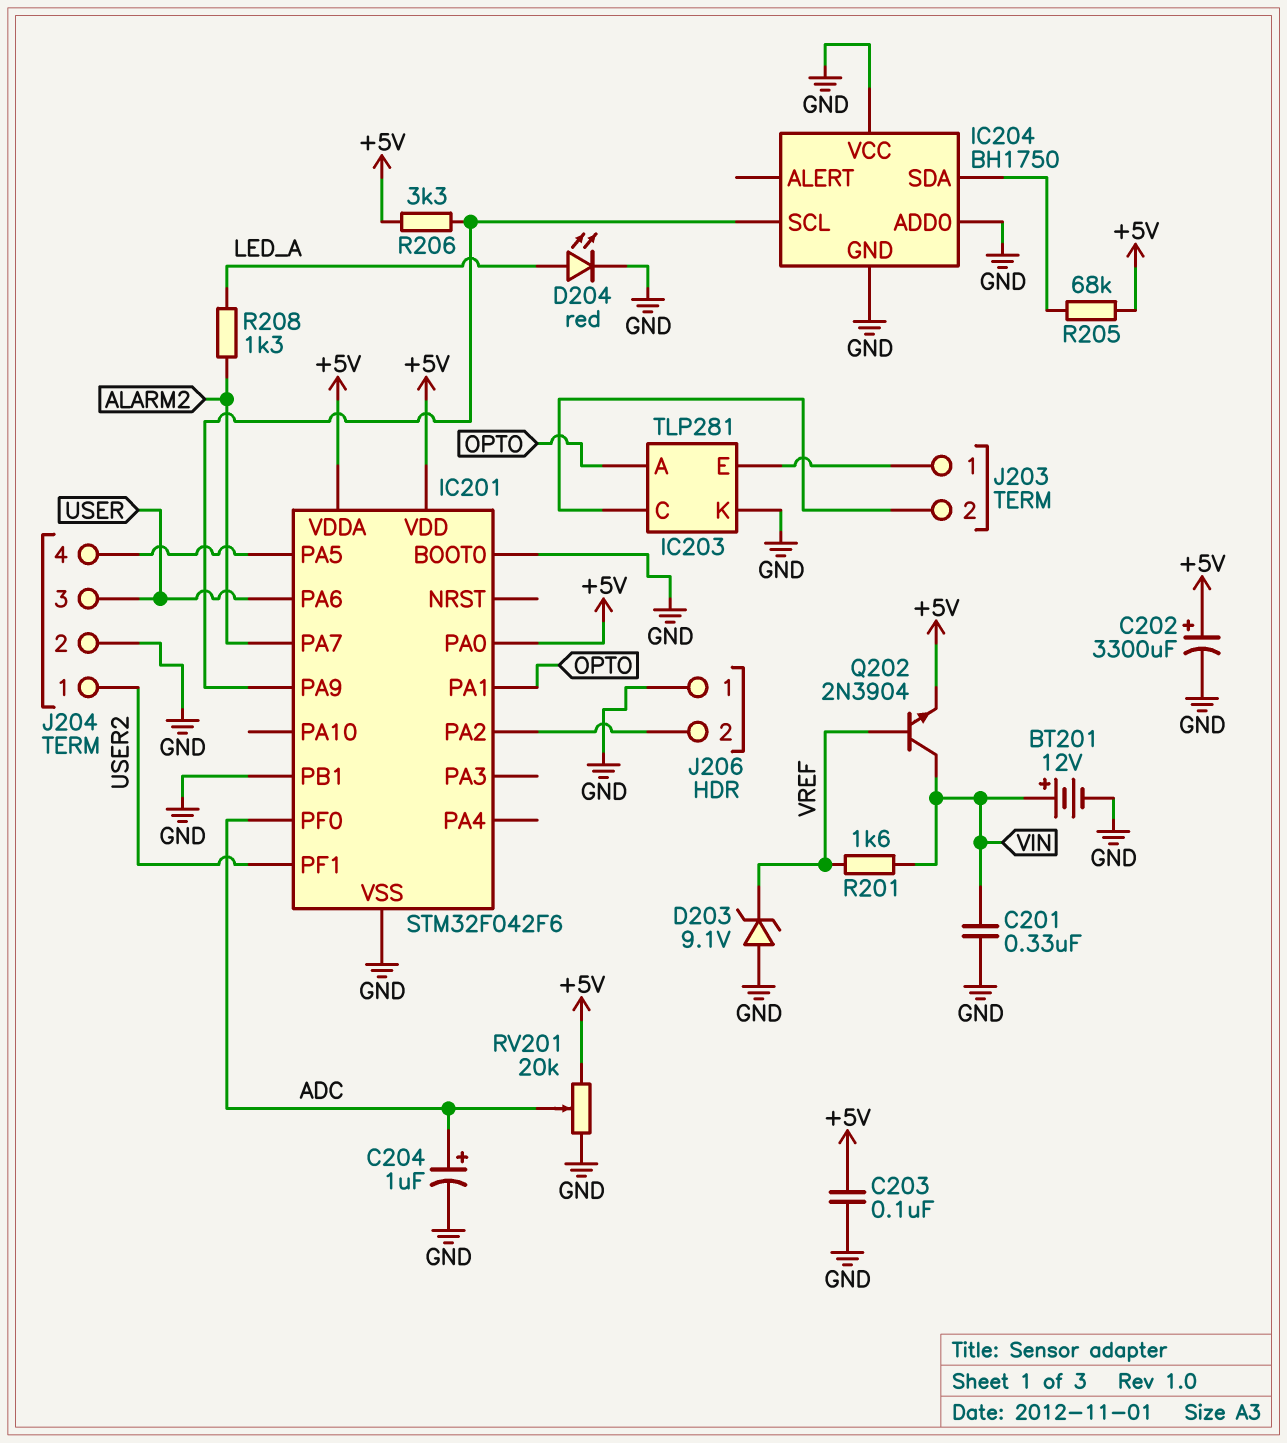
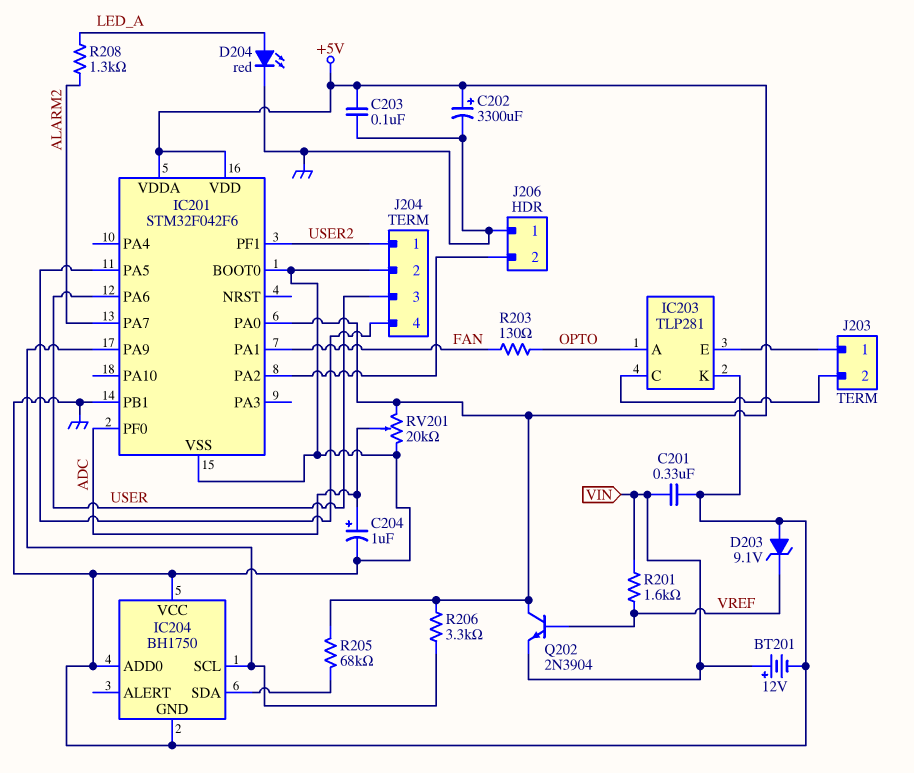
IC201 pin PA1: OPTO -> FAN
Q202: NPN 2N3904 (B VREF, C VIN, E +5V) -> NPN 2N3904 (B VREF, C +5V, E VIN)
R203: none -> 130 (FAN, OPTO)

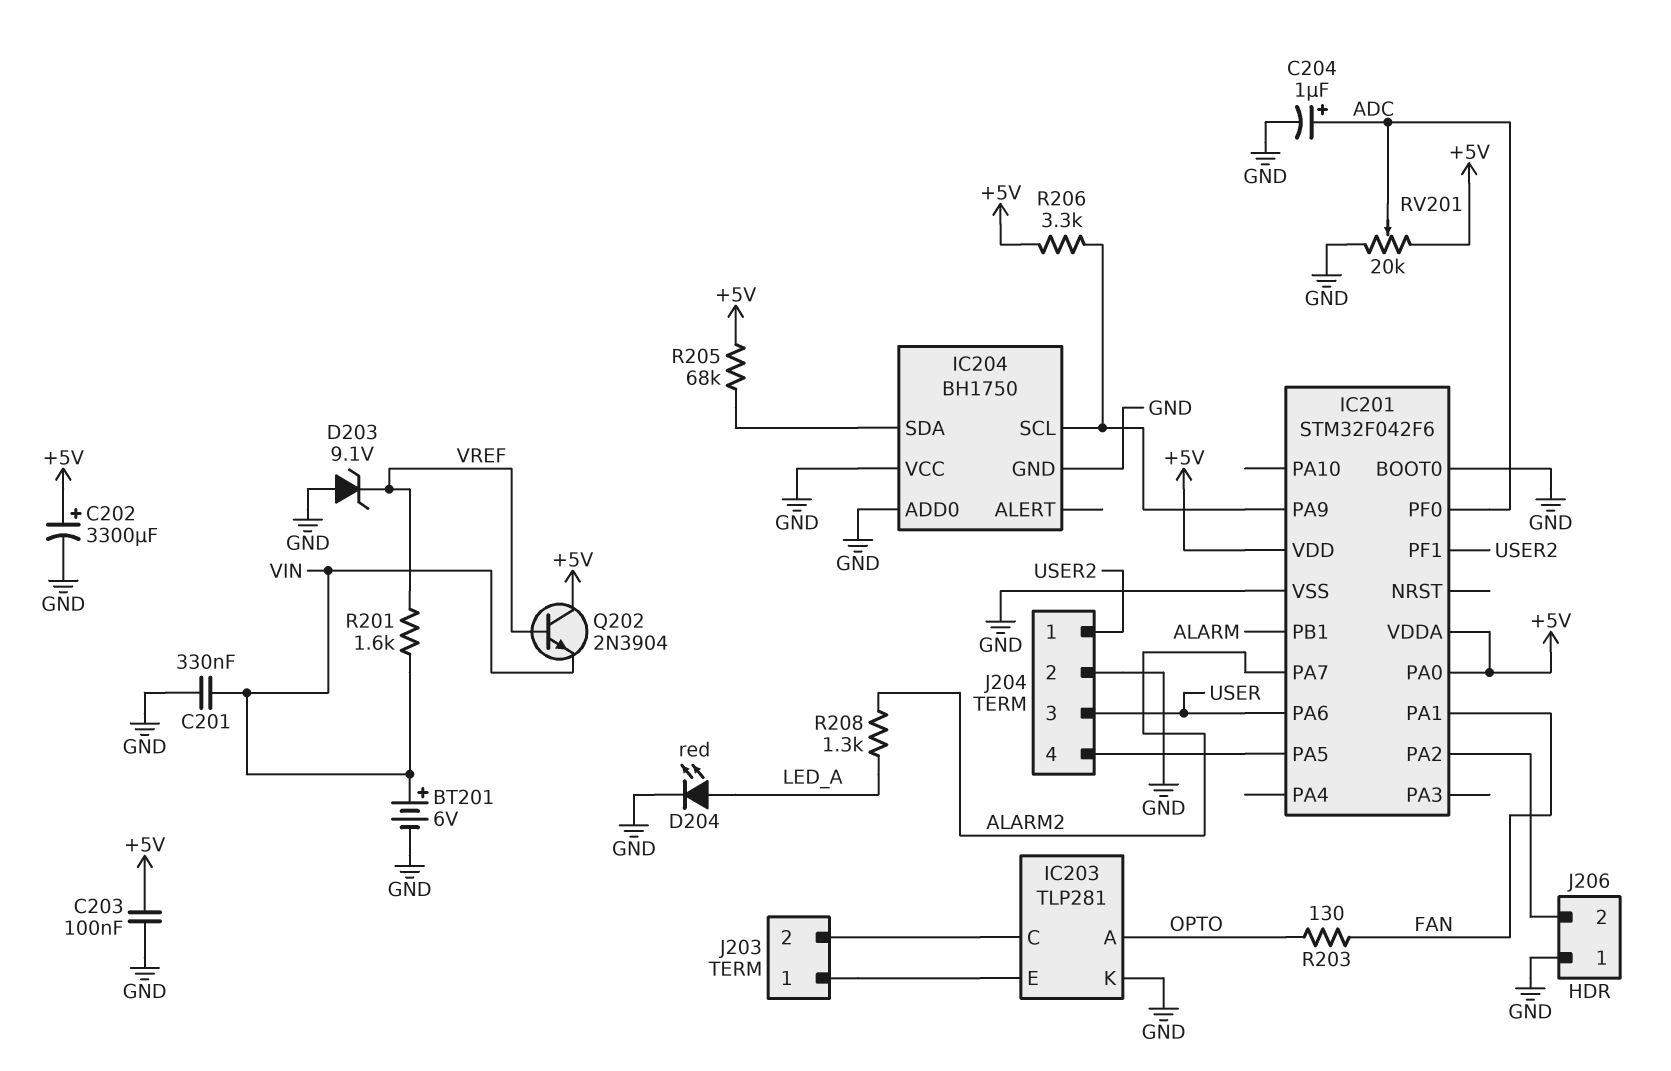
BT201: 12V (plus VIN, minus GND) -> 6V (plus VIN, minus GND)
IC201 pin PB1: GND -> ALARM

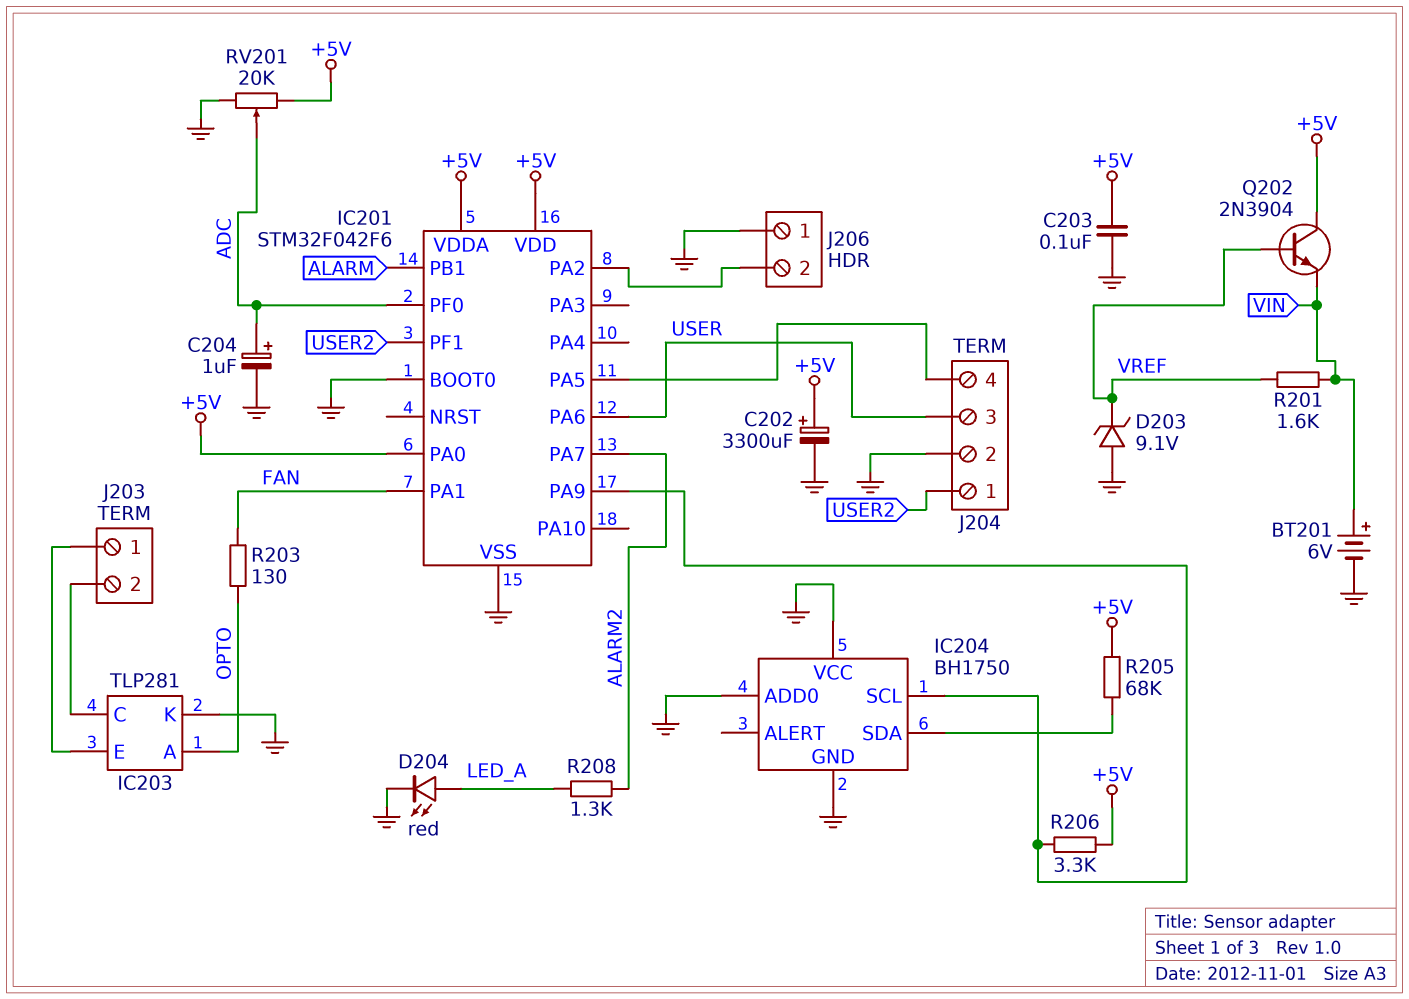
C201: 330nF (GND, VIN) -> none

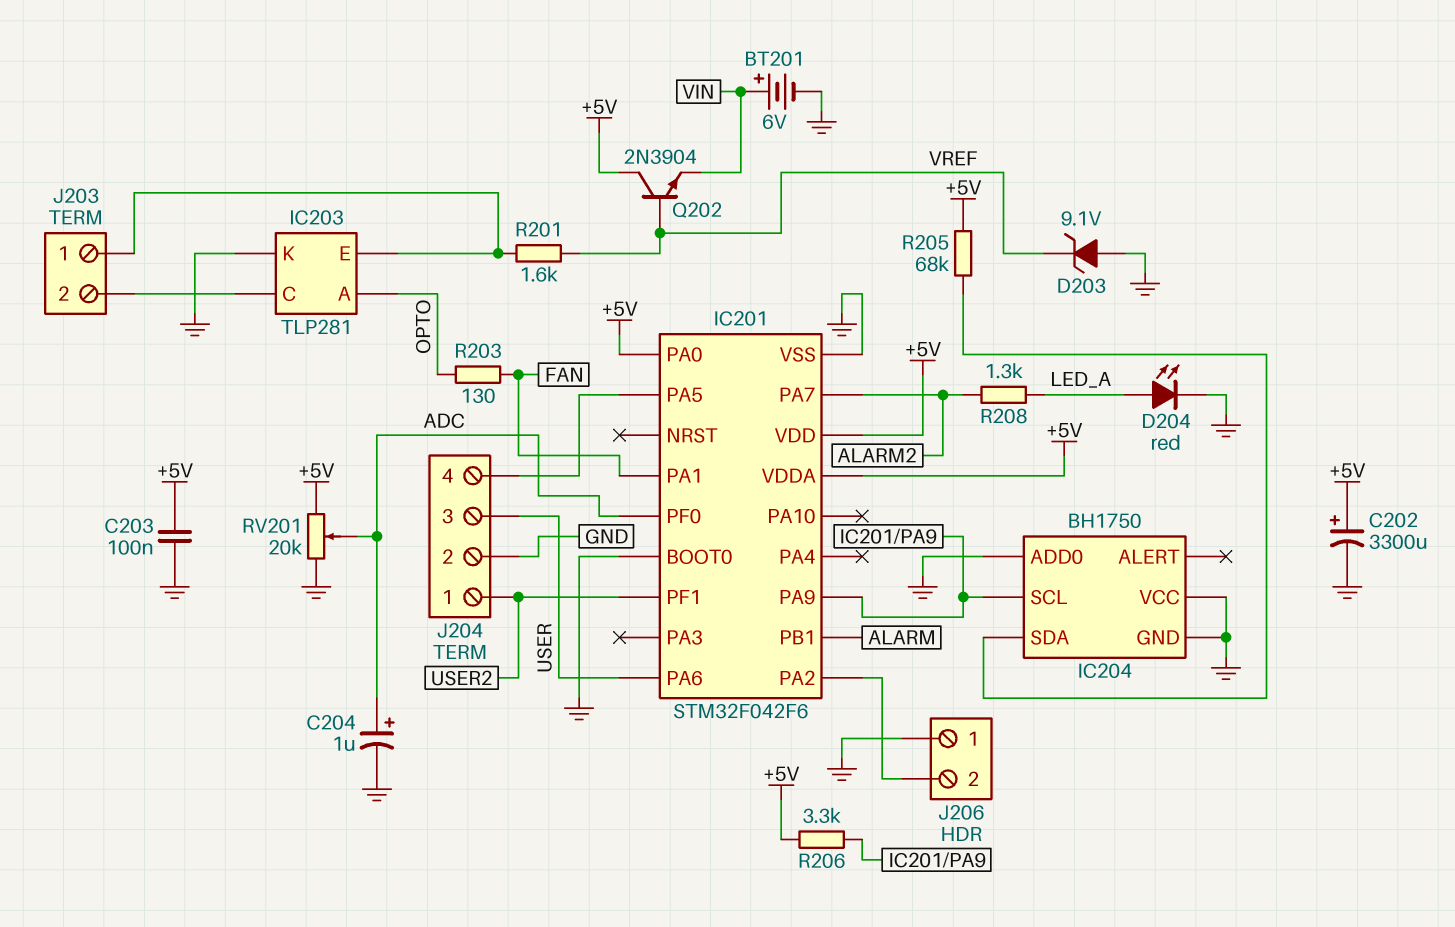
R201: 1.6k (VIN, VREF) -> 1.6k (IC203/E, VREF)

